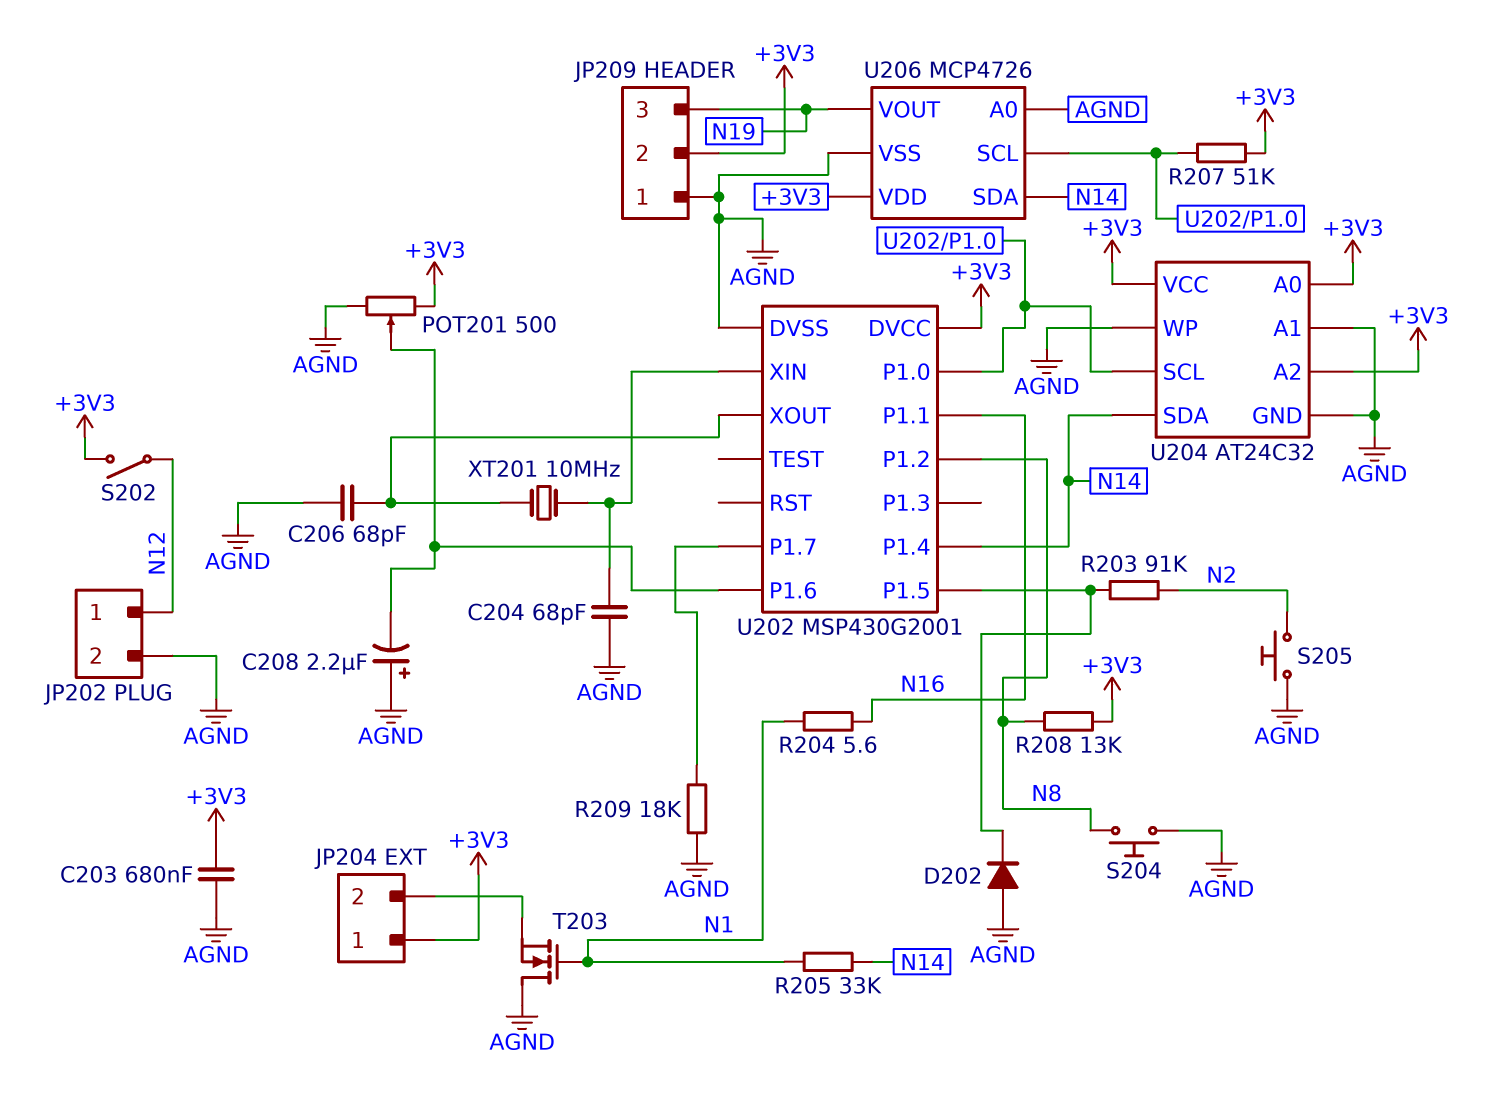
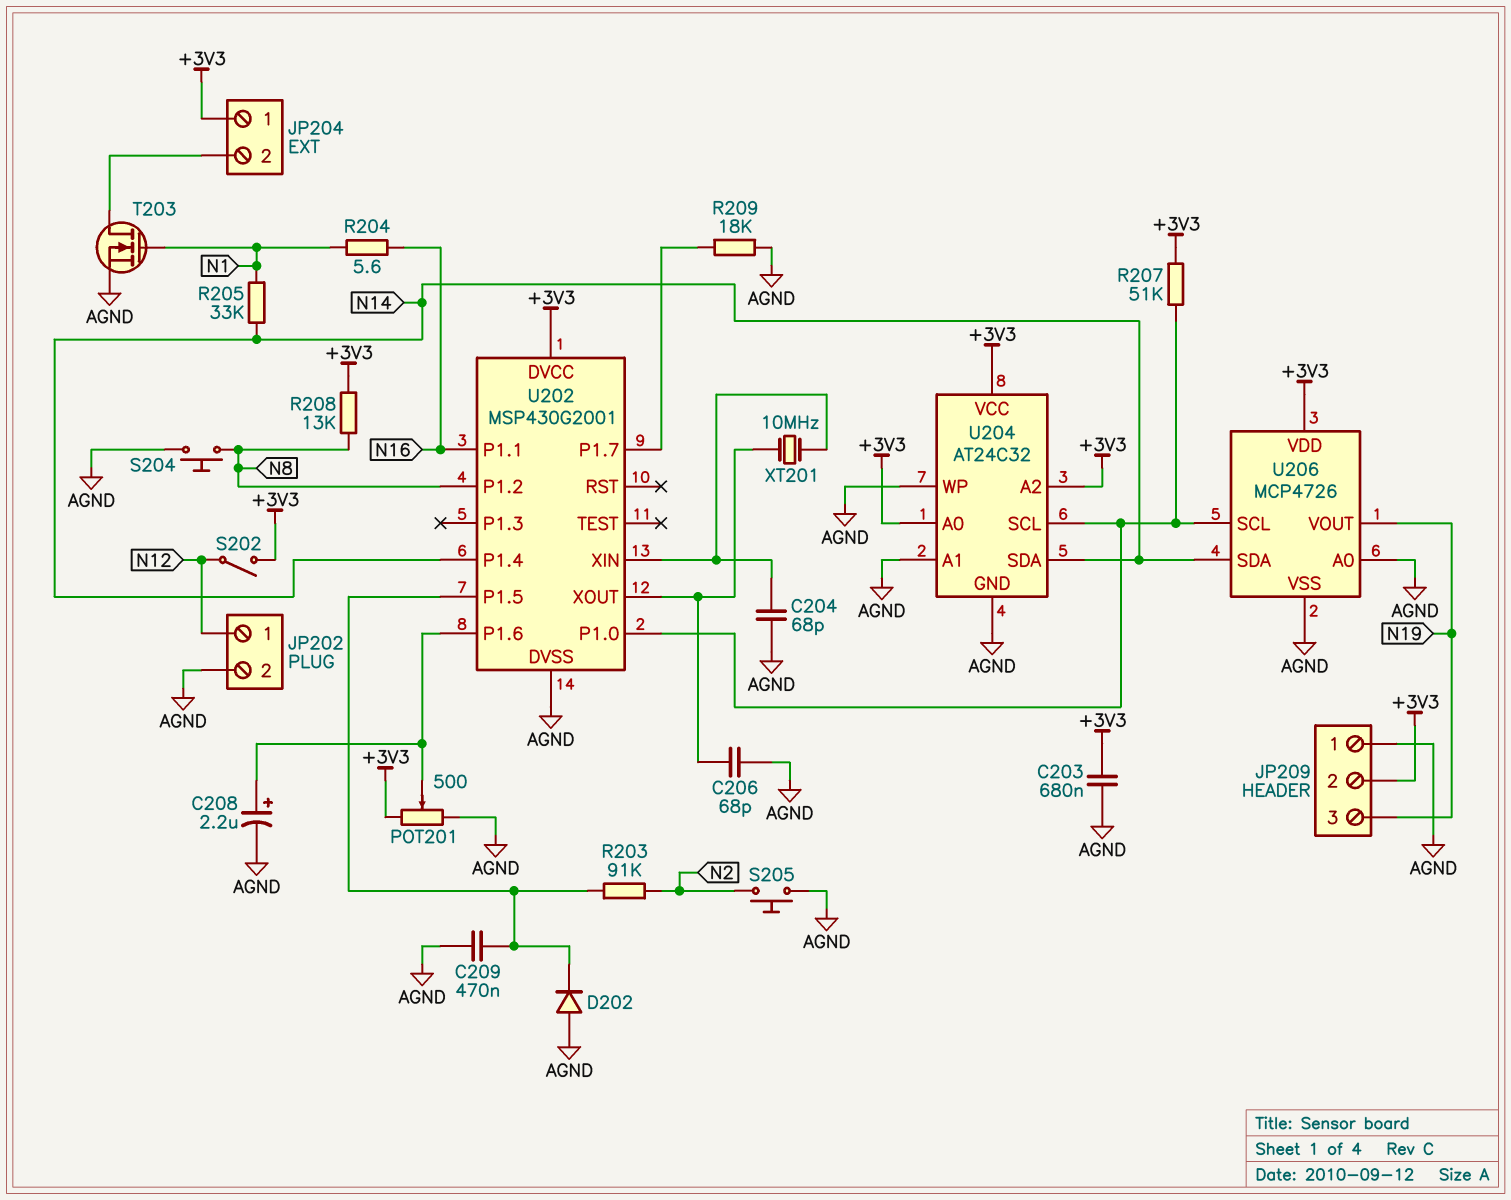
C208: 2.2uF (plus AGND, minus U202/P1.6) -> 2.2uF (plus U202/P1.6, minus AGND)
C209: none -> 470nF (AGND, U202/P1.5)
T203: NMOS (G N1, D AGND, S JP204/2) -> NMOS (G N1, D JP204/2, S AGND)

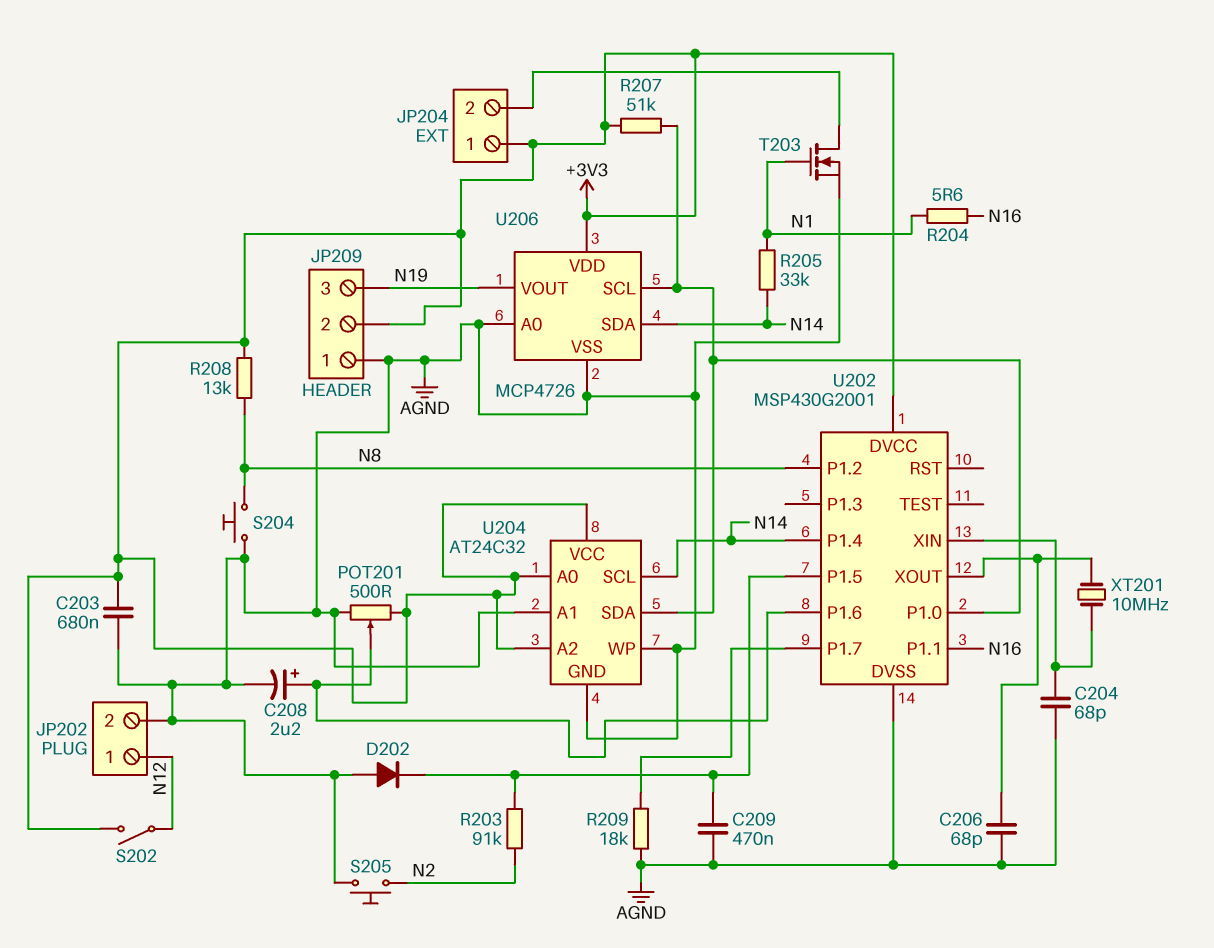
U204 pin SCL: U202/P1.0 -> N14
U204 pin SDA: N14 -> U202/P1.0

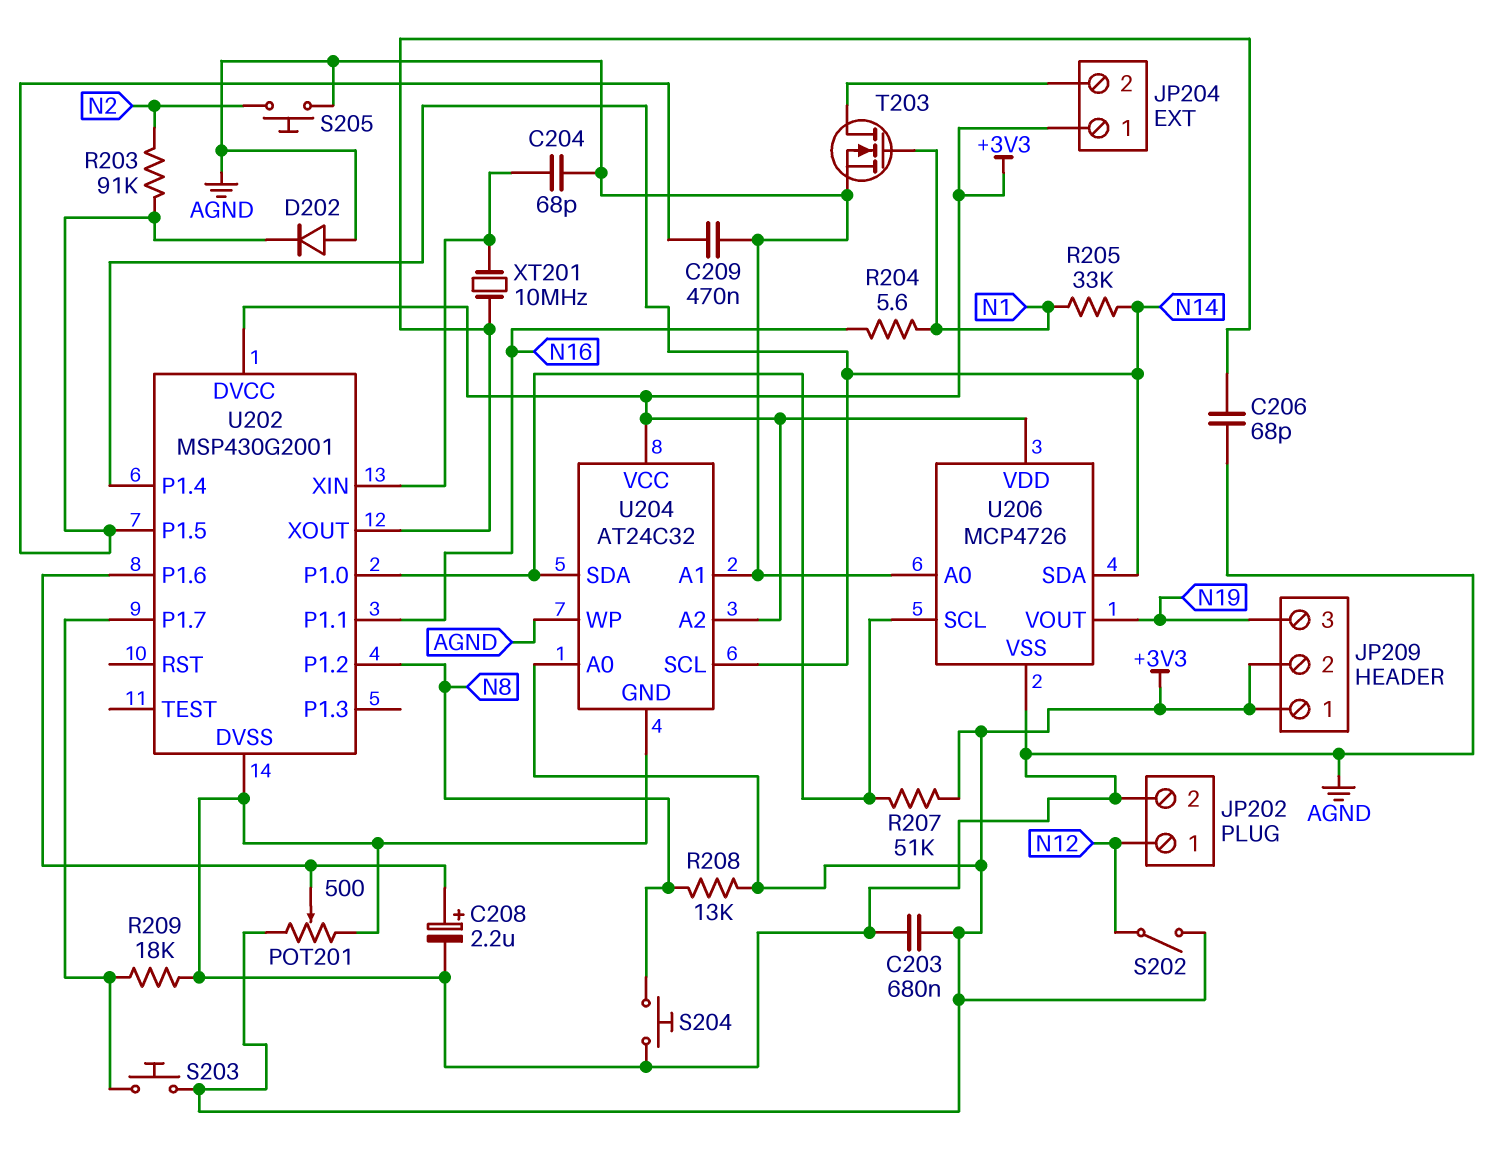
JP209 pin 1: AGND -> +3V3
S203: none -> button (+3V3, U202/P1.7)

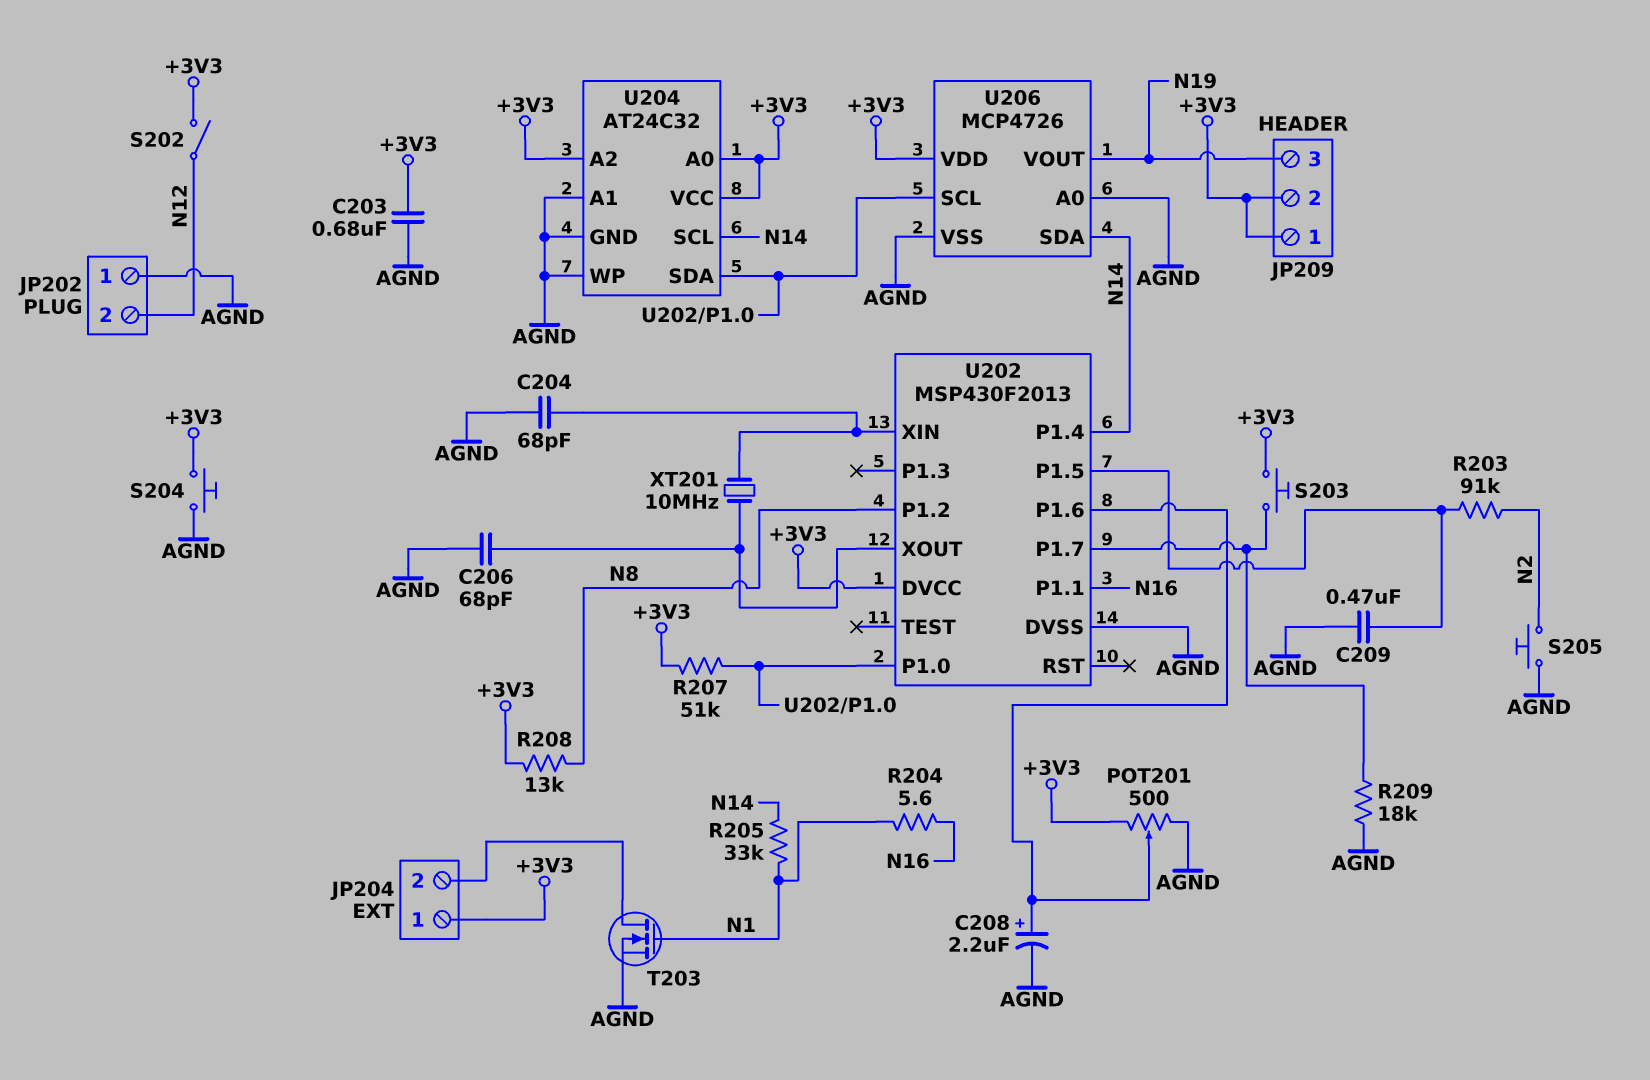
D202: diode (A AGND, K U202/P1.5) -> none
JP202 pin 1: N12 -> AGND
JP202 pin 2: AGND -> N12
S204: button (AGND, N8) -> button (+3V3, AGND)
U202: MSP430G2001 -> MSP430F2013

